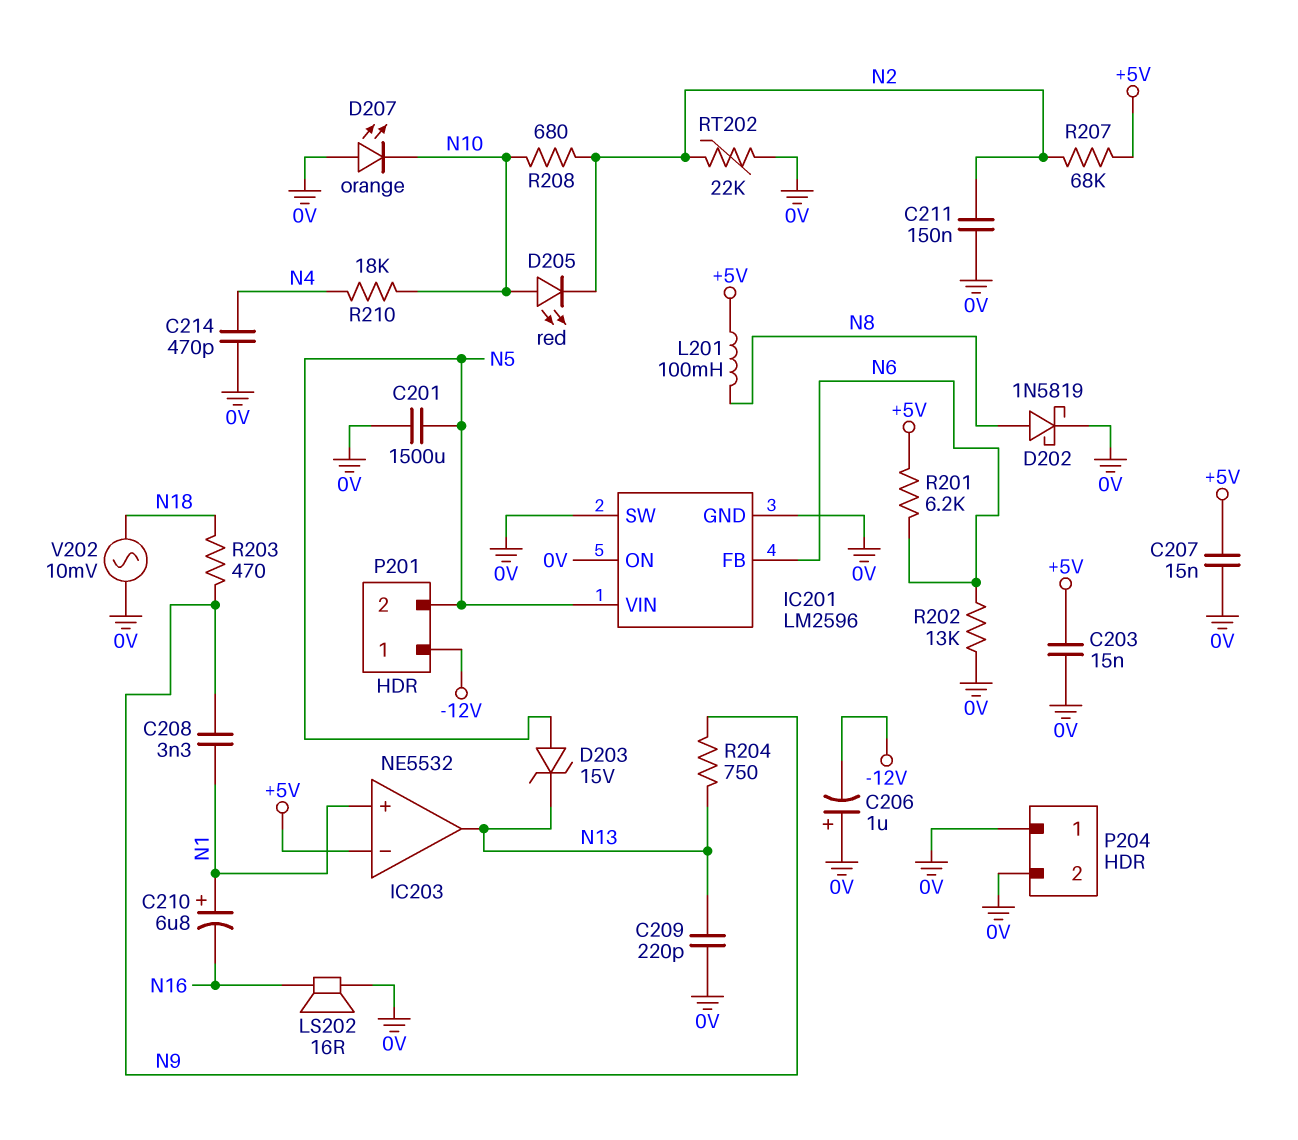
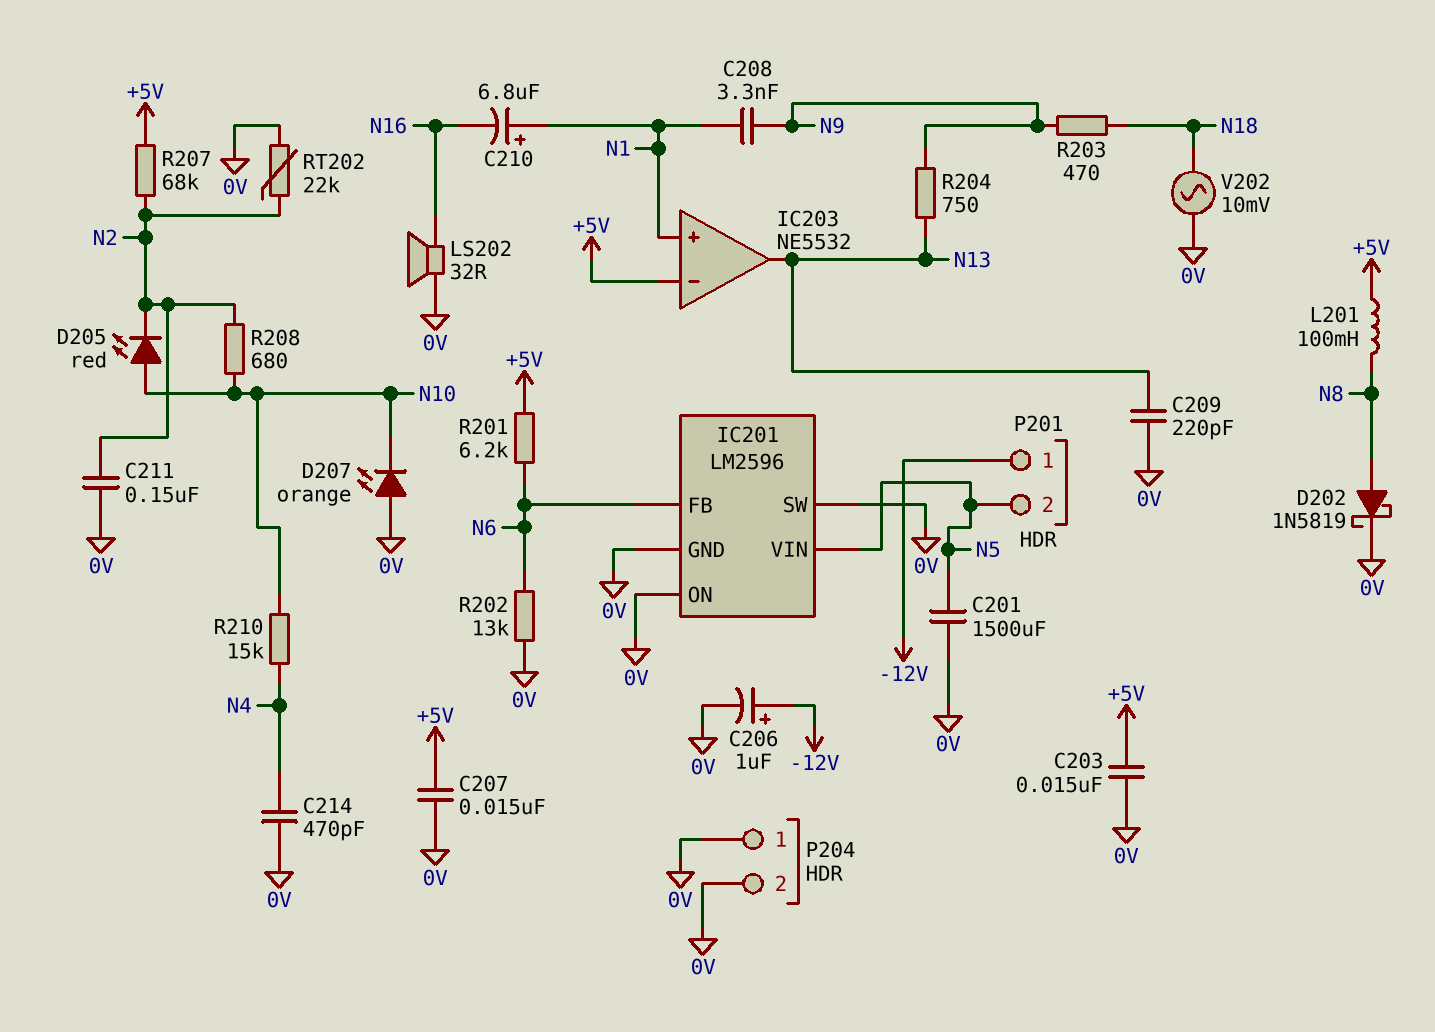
C206: 1uF (plus 0V, minus -12V) -> 1uF (plus -12V, minus 0V)
D203: zener 15V (A N5, K N13) -> none
LS202: speaker 16R (0V, N16) -> speaker 32R (0V, N16)
R210: 18k (N4, N10) -> 15k (N4, N10)

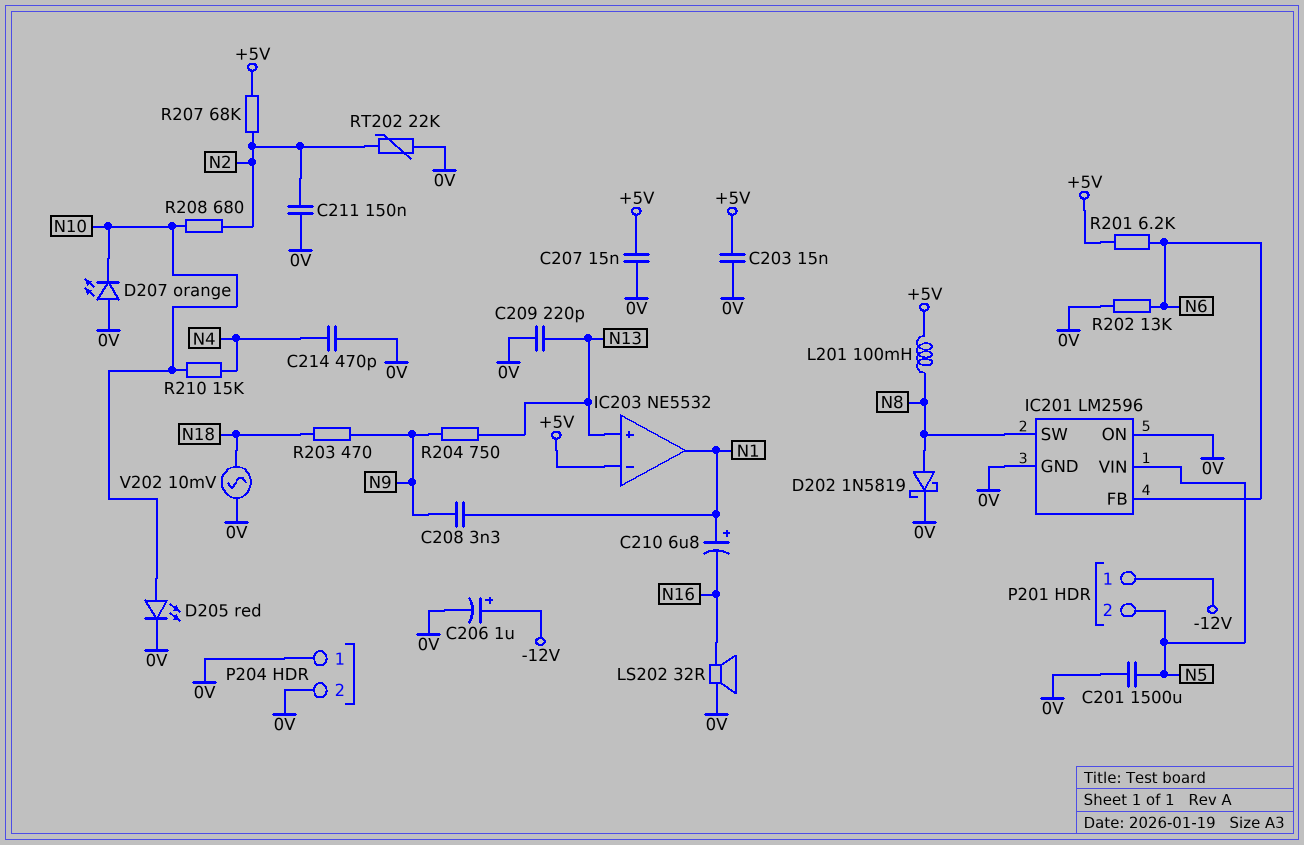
D205: LED red (A N10, K N2) -> LED red (A N10, K 0V)
IC201 pin SW: 0V -> N8
IC203 pin in+: N1 -> N13
IC203 pin out: N13 -> N1

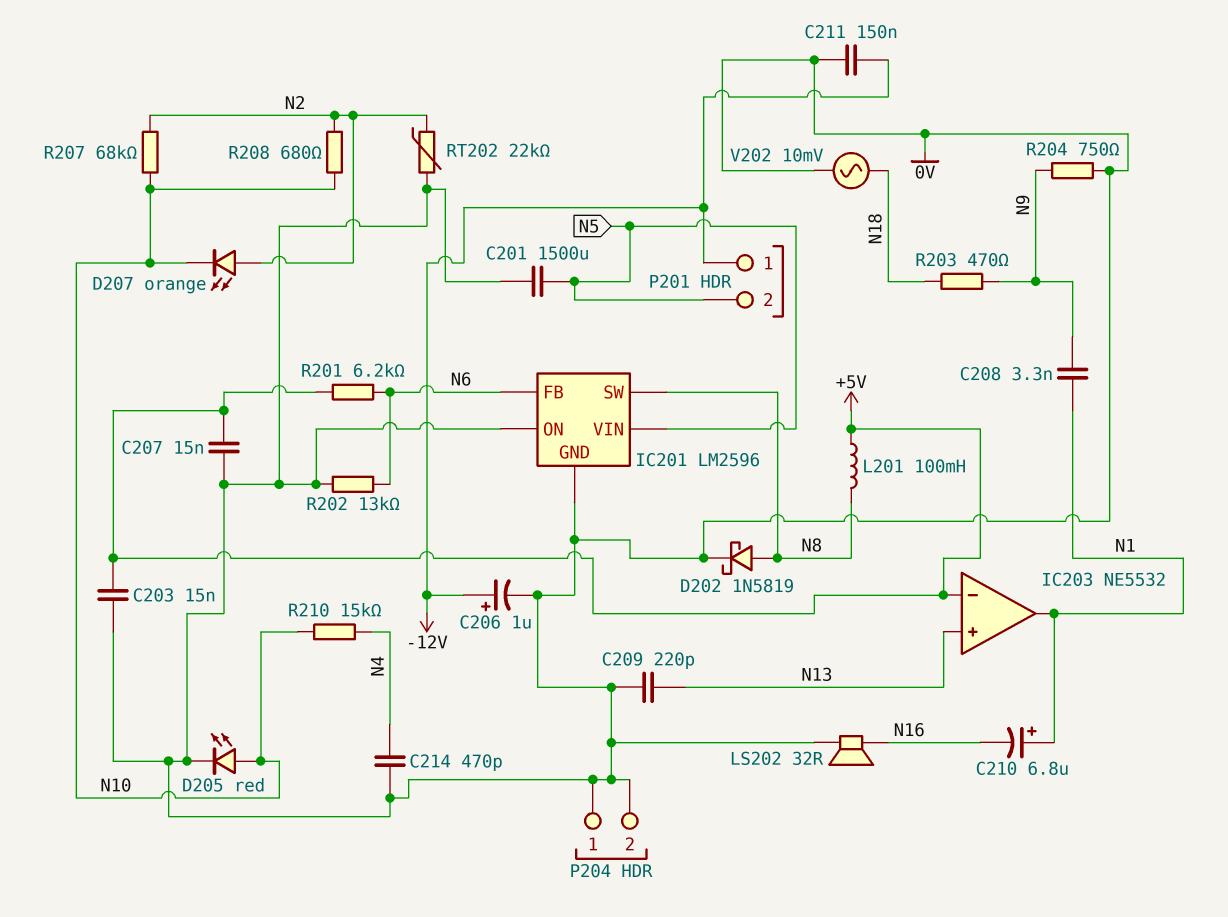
C211: 150nF (0V, N2) -> 150nF (-12V, 0V)
D207: LED orange (A 0V, K N10) -> LED orange (A N2, K N10)
R204: 750 (N9, N13) -> 750 (0V, N9)
R207: 68k (+5V, N2) -> 68k (N2, N10)

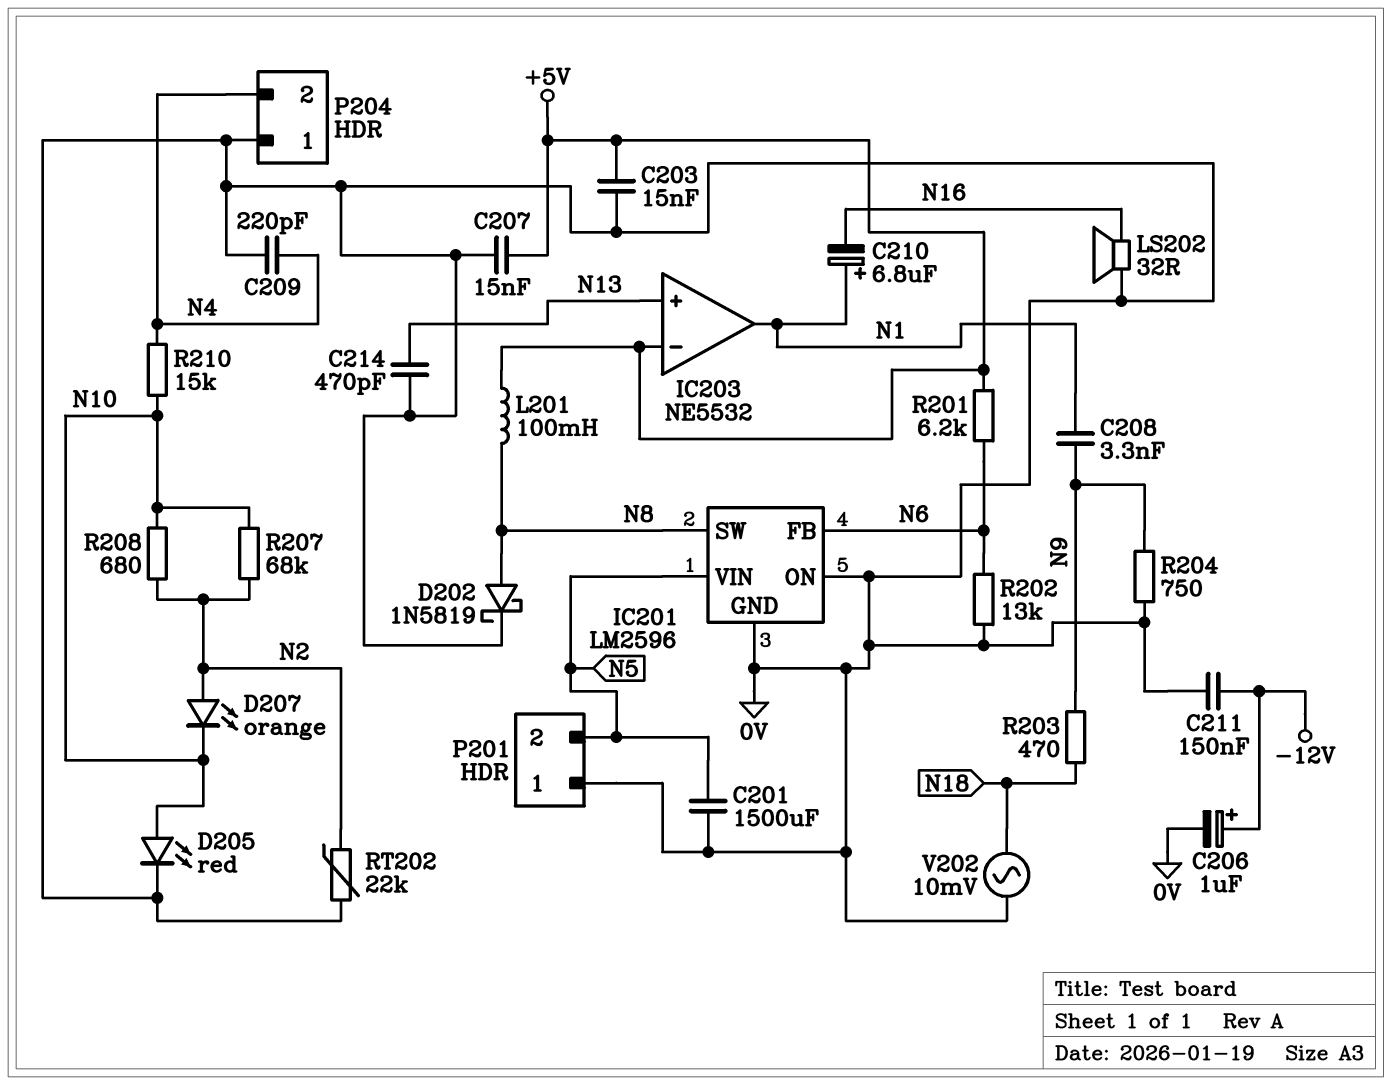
C209: 220pF (0V, N13) -> 220pF (0V, N4)
C214: 470pF (0V, N4) -> 470pF (0V, N13)
P201 pin 1: -12V -> 0V
P204 pin 2: 0V -> N4

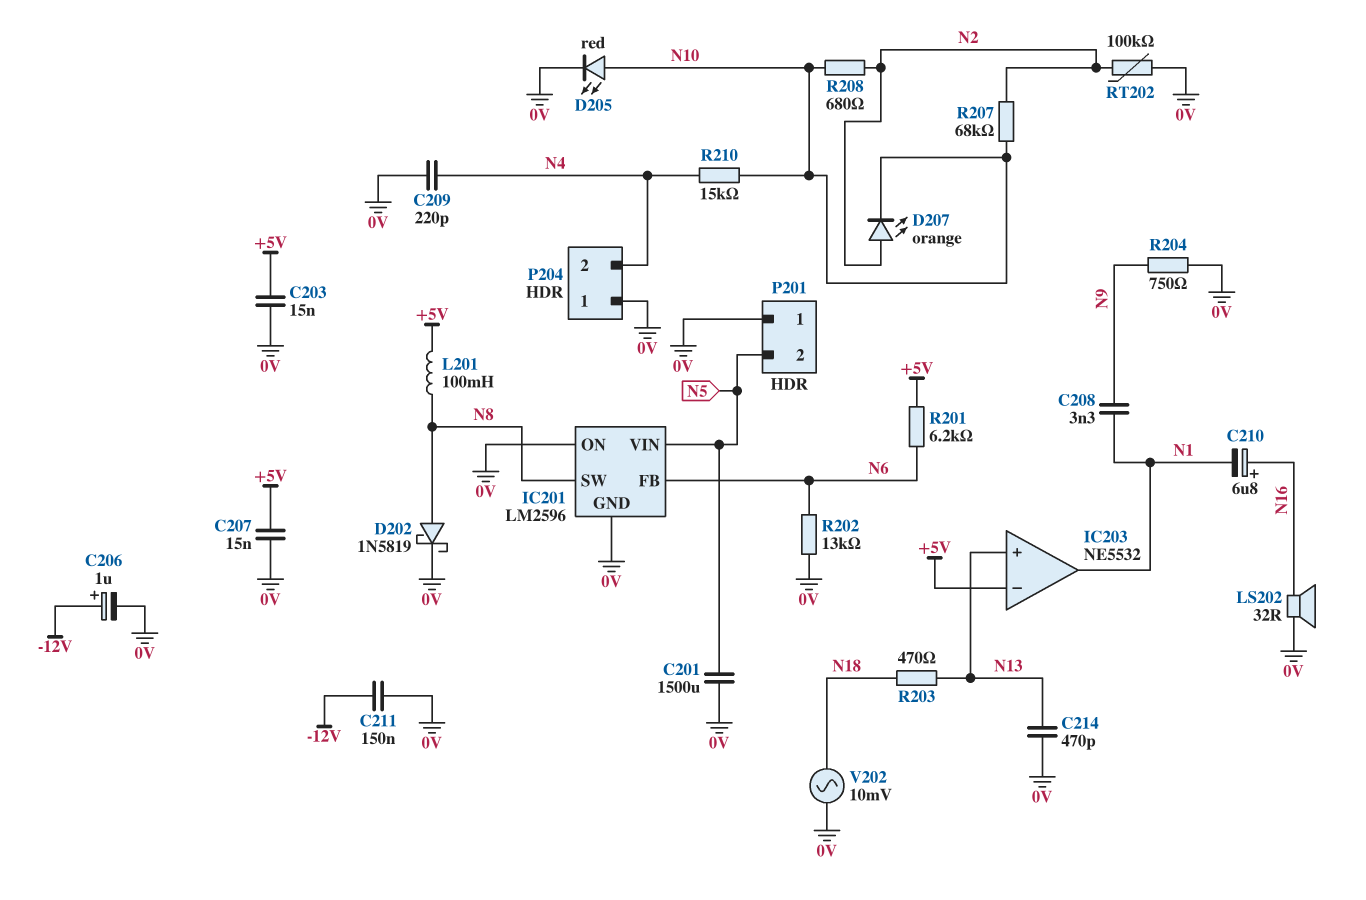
C210: 6.8uF (plus N1, minus N16) -> 6.8uF (plus N16, minus N1)
R203: 470 (N9, N18) -> 470 (N13, N18)
RT202: 22k (0V, N2) -> 100k (0V, N2)

